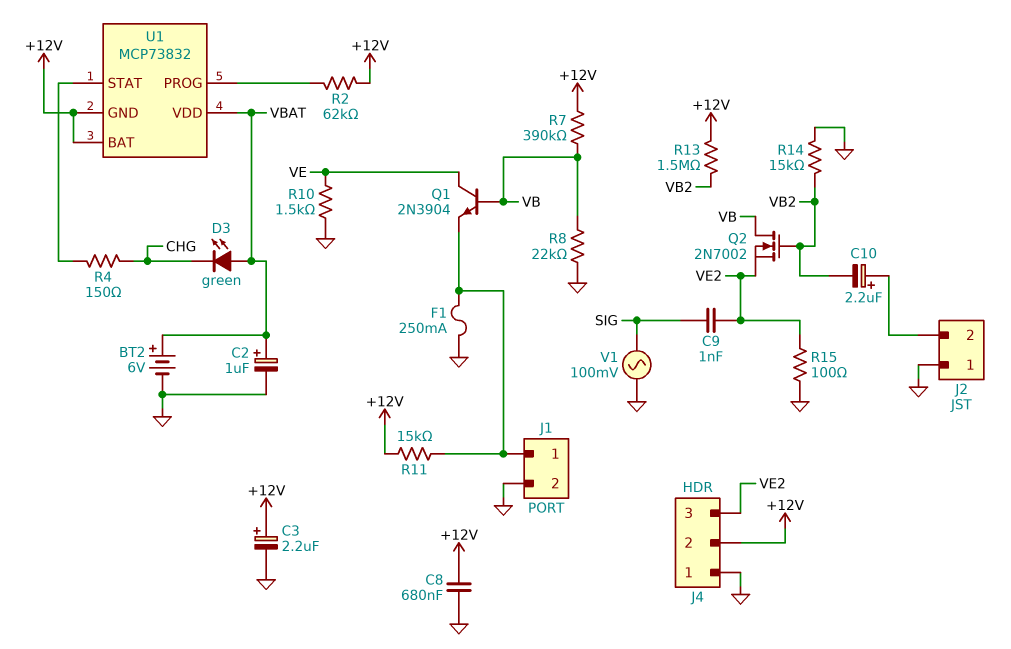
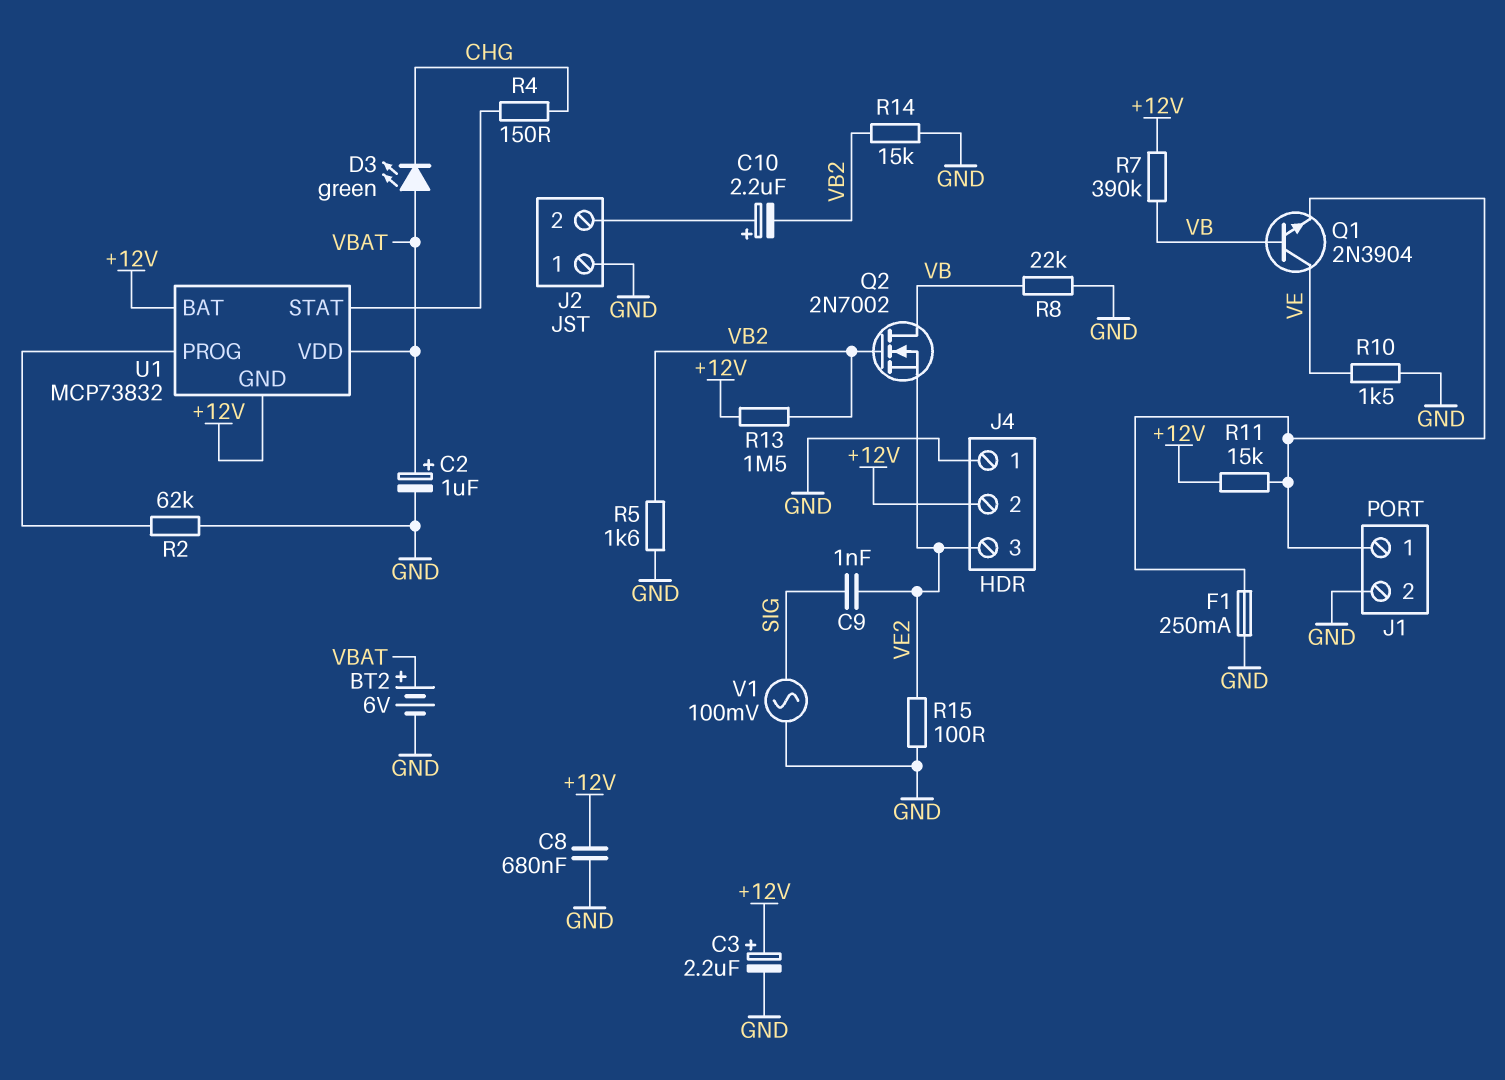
R2: 62k (+12V, U1/PROG) -> 62k (GND, U1/PROG)
R5: none -> 1.6k (GND, VB2)

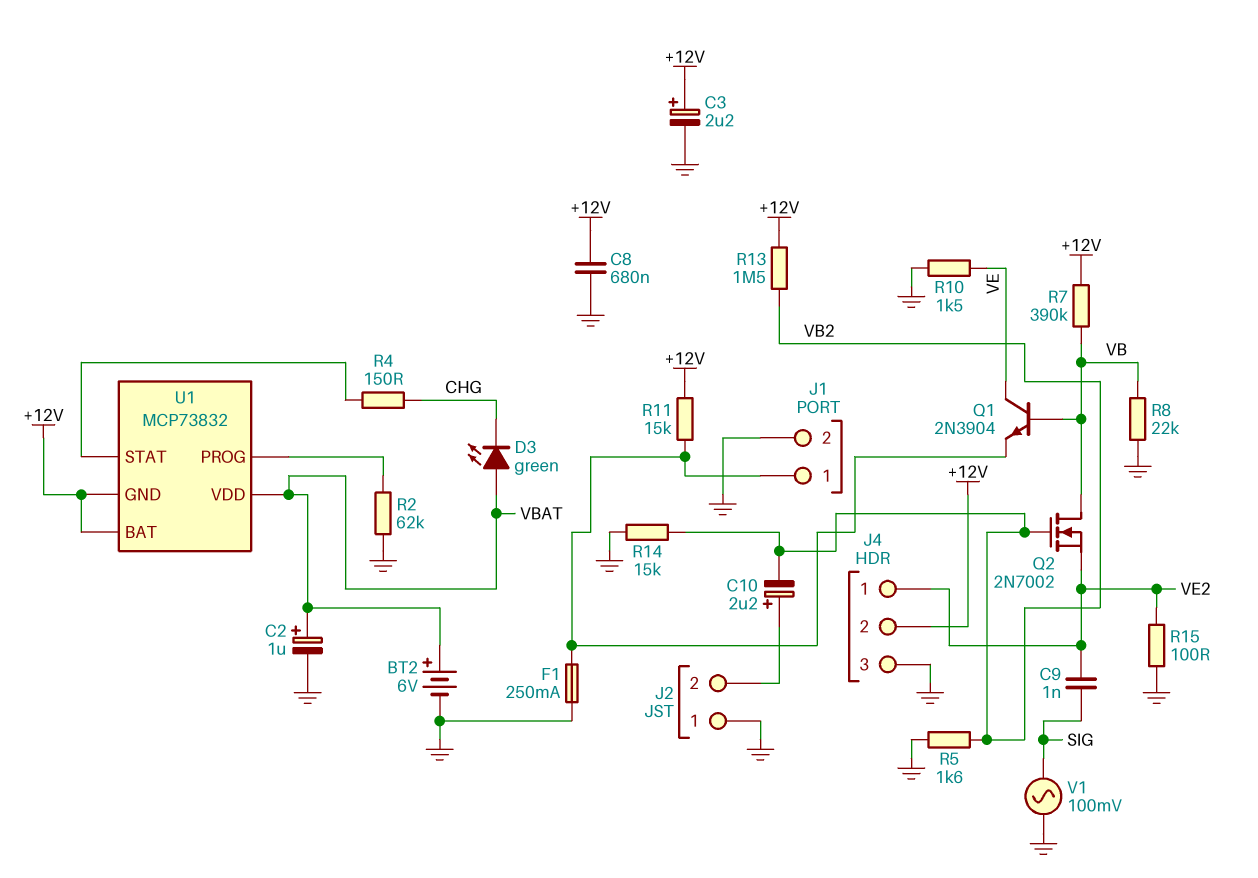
J4 pin 1: GND -> VE2
J4 pin 3: VE2 -> GND

